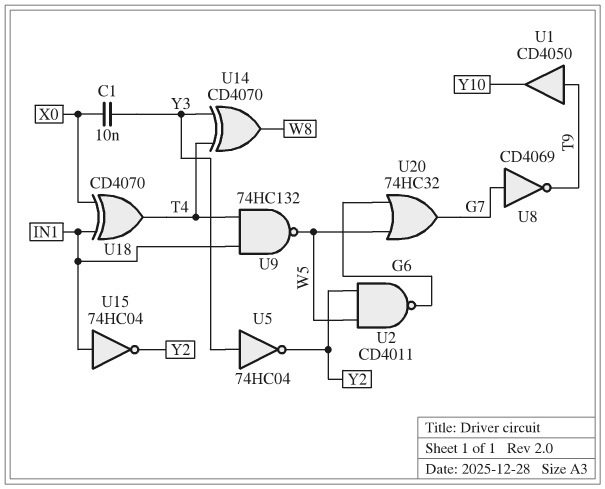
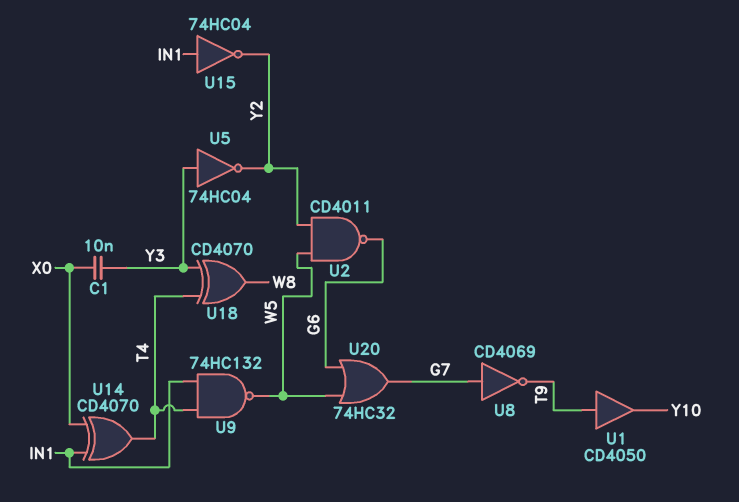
U14: XOR CD4070 (in T4, in Y3, out W8) -> XOR CD4070 (in IN1, in X0, out T4)
U18: XOR CD4070 (in IN1, in X0, out T4) -> XOR CD4070 (in T4, in Y3, out W8)

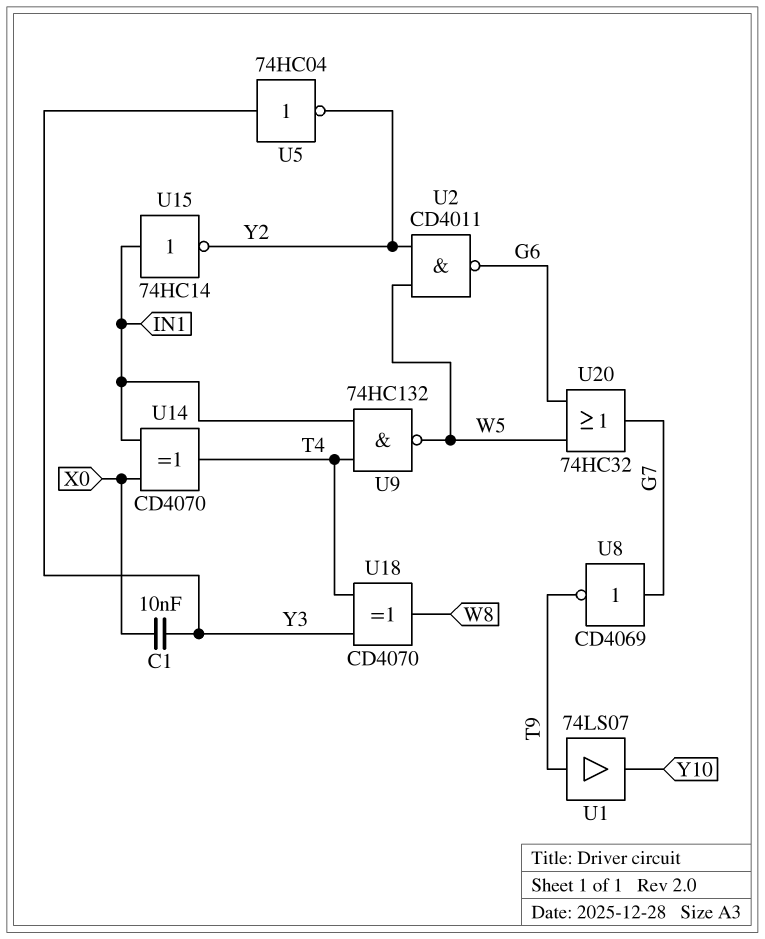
U1: buffer CD4050 (in T9, out Y10) -> buffer 74LS07 (in T9, out Y10)
U15: NOT 74HC04 (in IN1, out Y2) -> NOT 74HC14 (in IN1, out Y2)

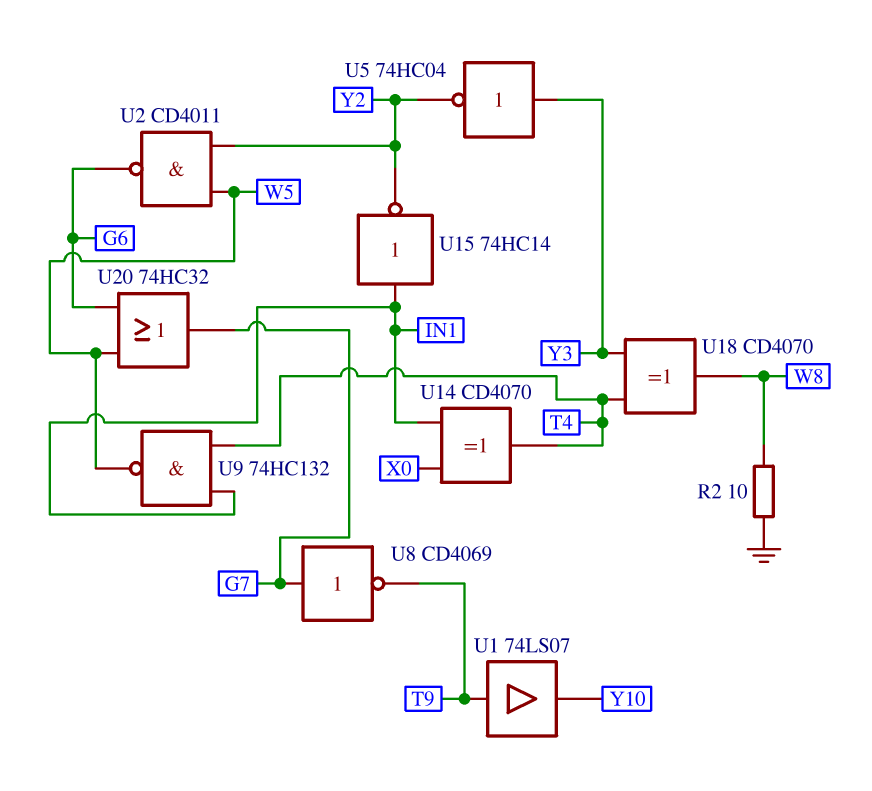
C1: 10nF (X0, Y3) -> none
R2: none -> 10 (GND, W8)

